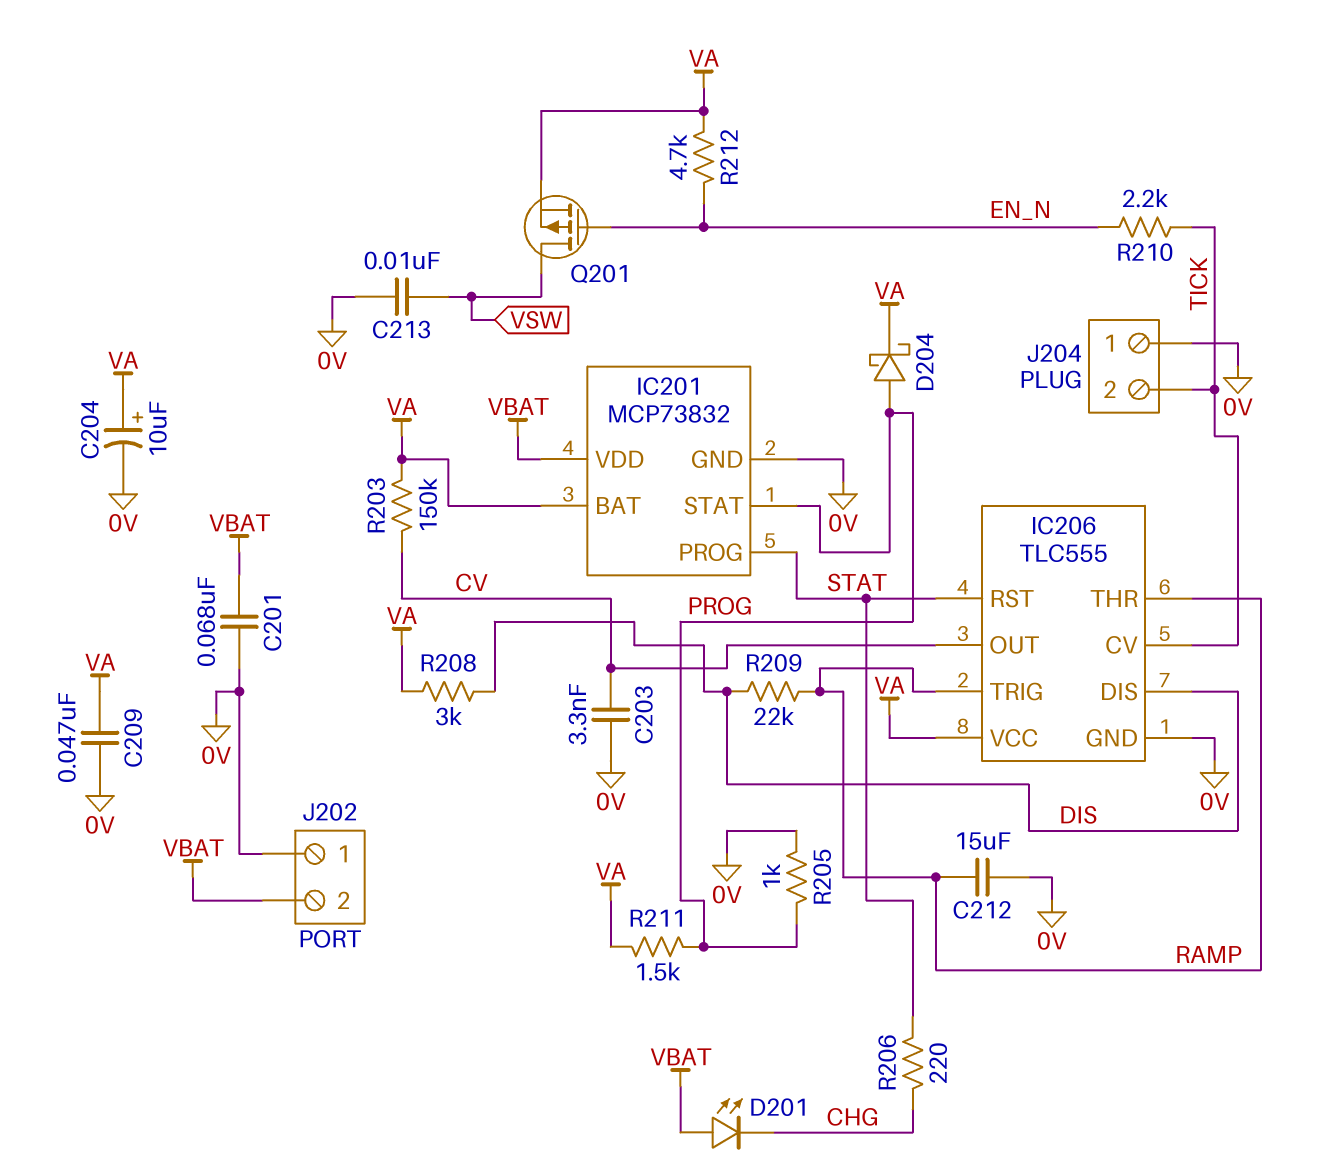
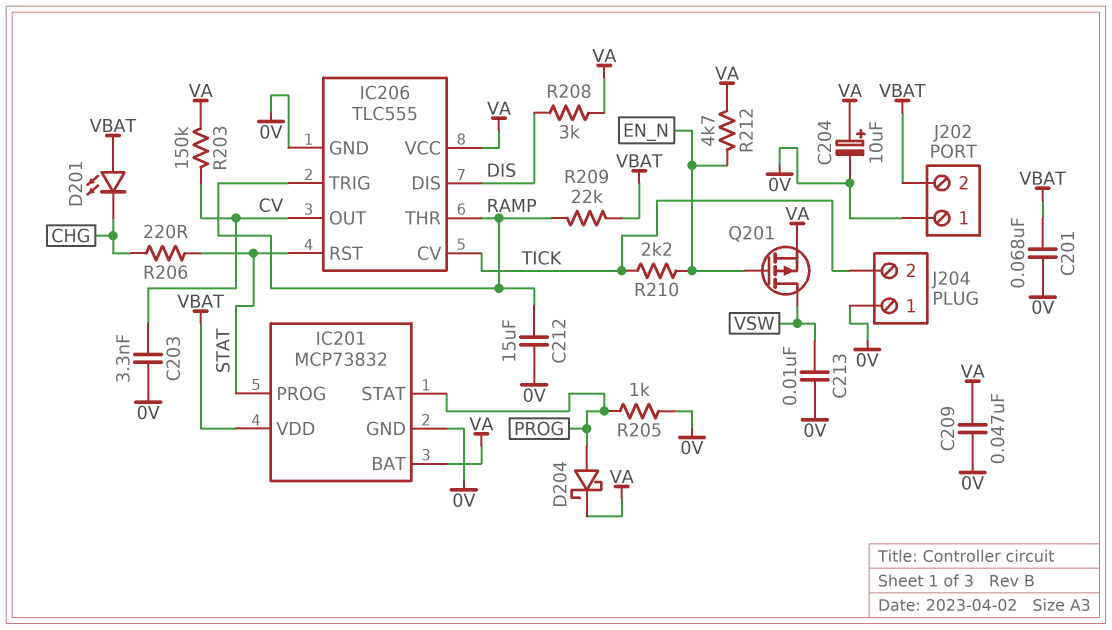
R209: 22k (DIS, RAMP) -> 22k (RAMP, VBAT)
R211: 1.5k (PROG, VA) -> none

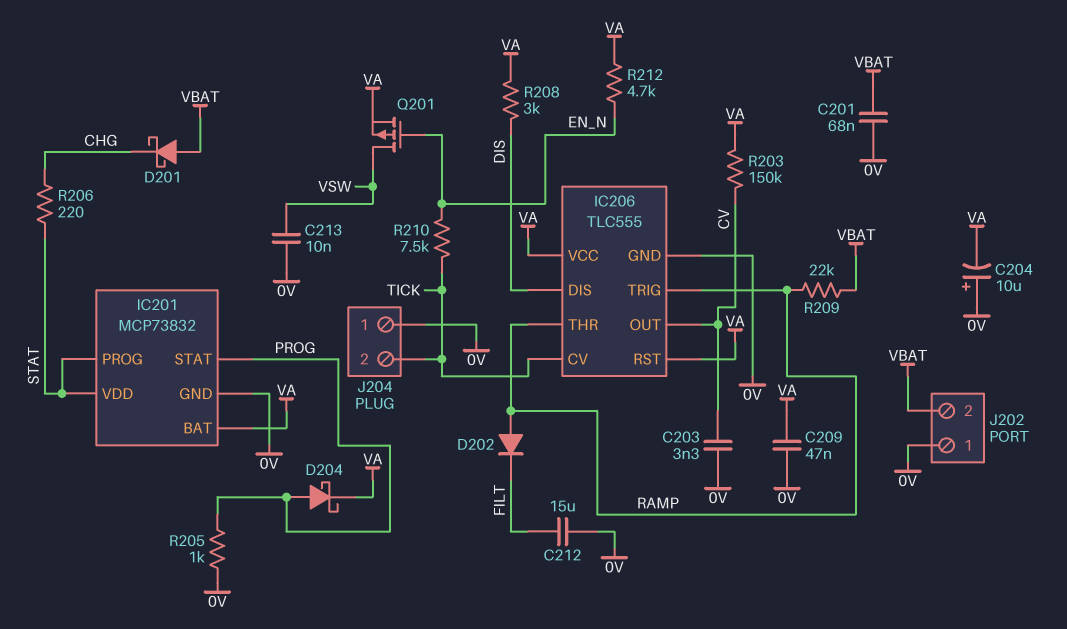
C204: 10uF (plus VA, minus 0V) -> 10uF (plus 0V, minus VA)
C212: 15uF (0V, RAMP) -> 15uF (0V, FILT)
D201: LED (A VBAT, K CHG) -> schottky (A VBAT, K CHG)
D202: none -> diode (A RAMP, K FILT)
IC201 pin VDD: VBAT -> STAT
IC206 pin RST: STAT -> VA
R210: 2.2k (EN_N, TICK) -> 7.5k (EN_N, TICK)

